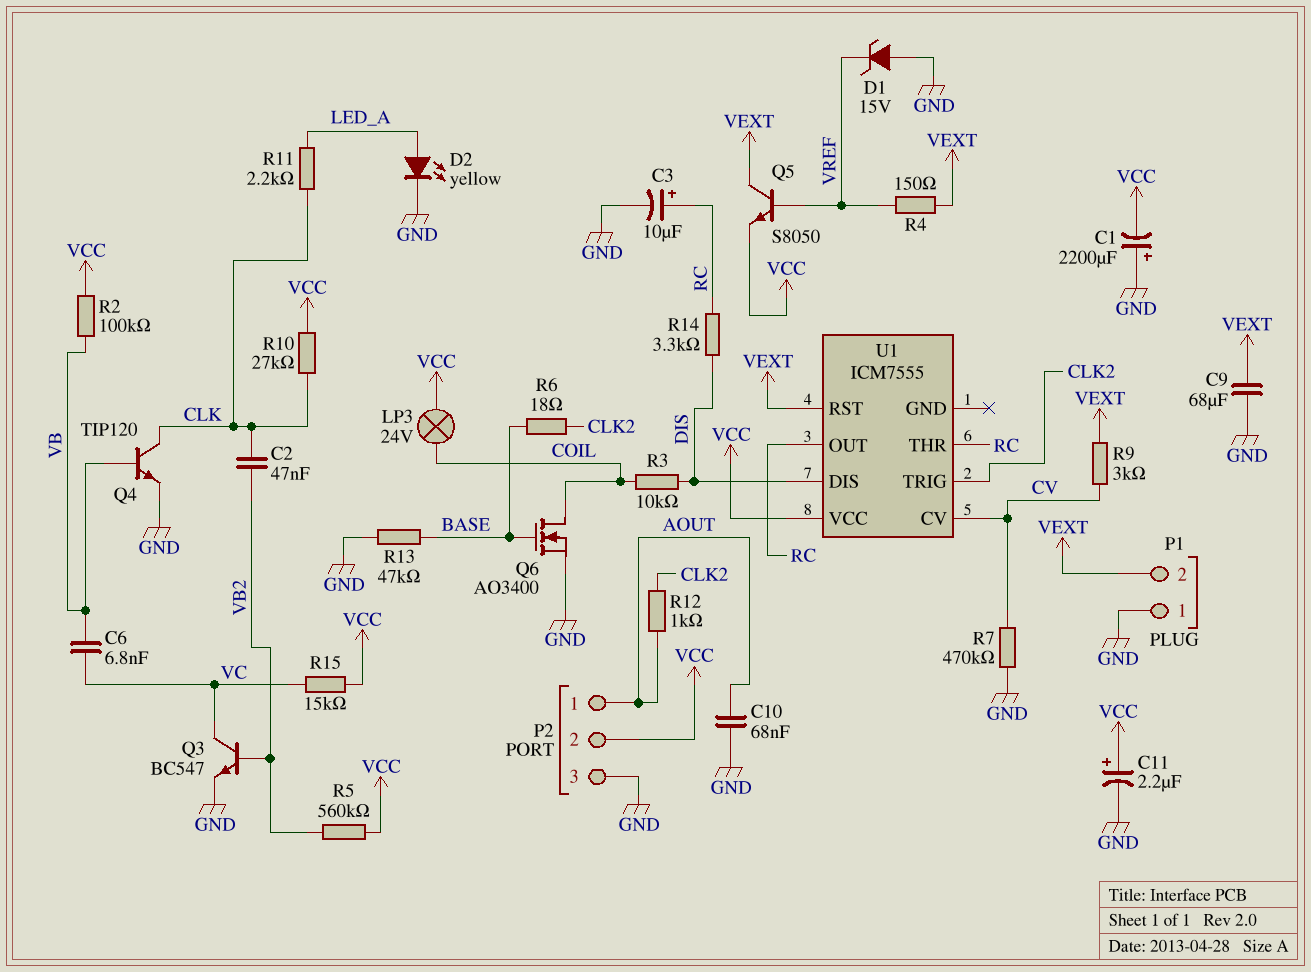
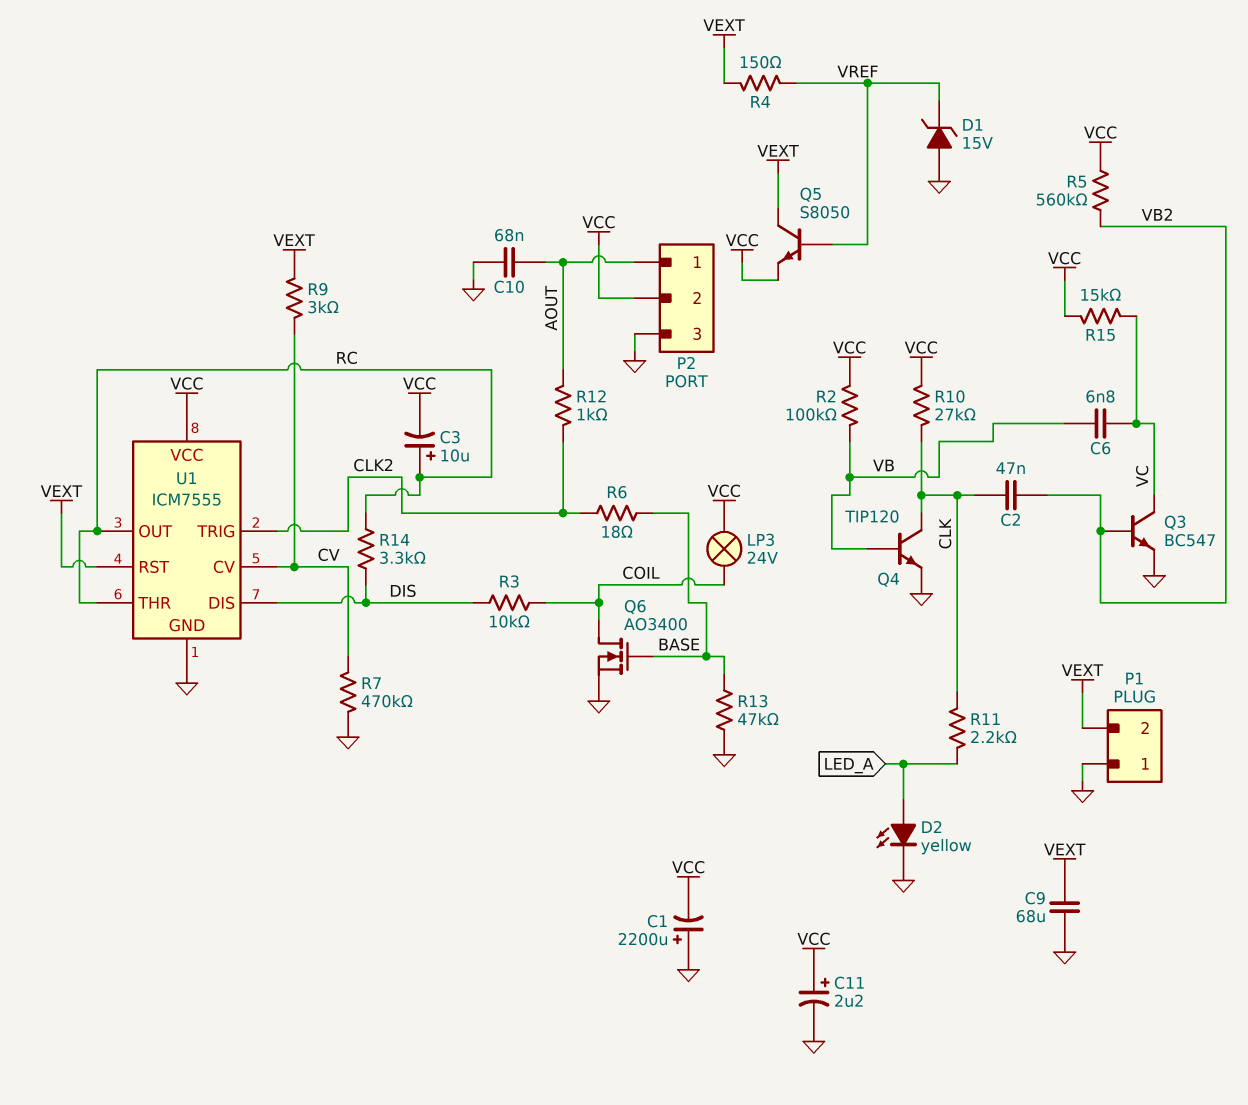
C3: 10uF (plus RC, minus GND) -> 10uF (plus RC, minus VCC)
U1 pin GND: none -> GND

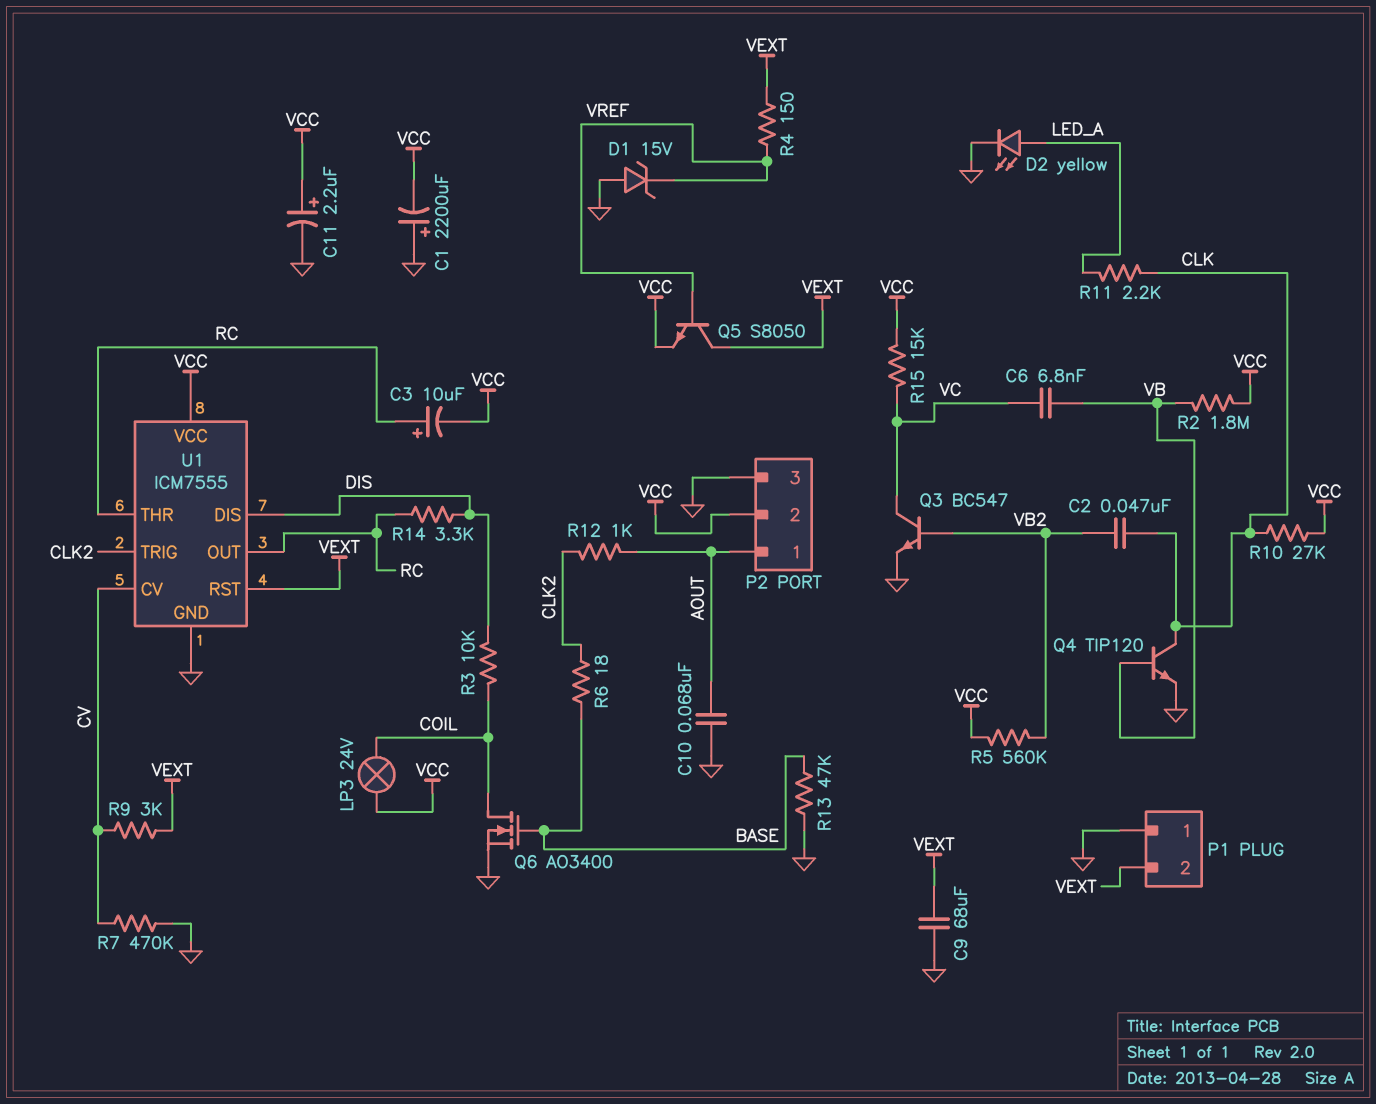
R2: 100k (VB, VCC) -> 1.8M (VB, VCC)

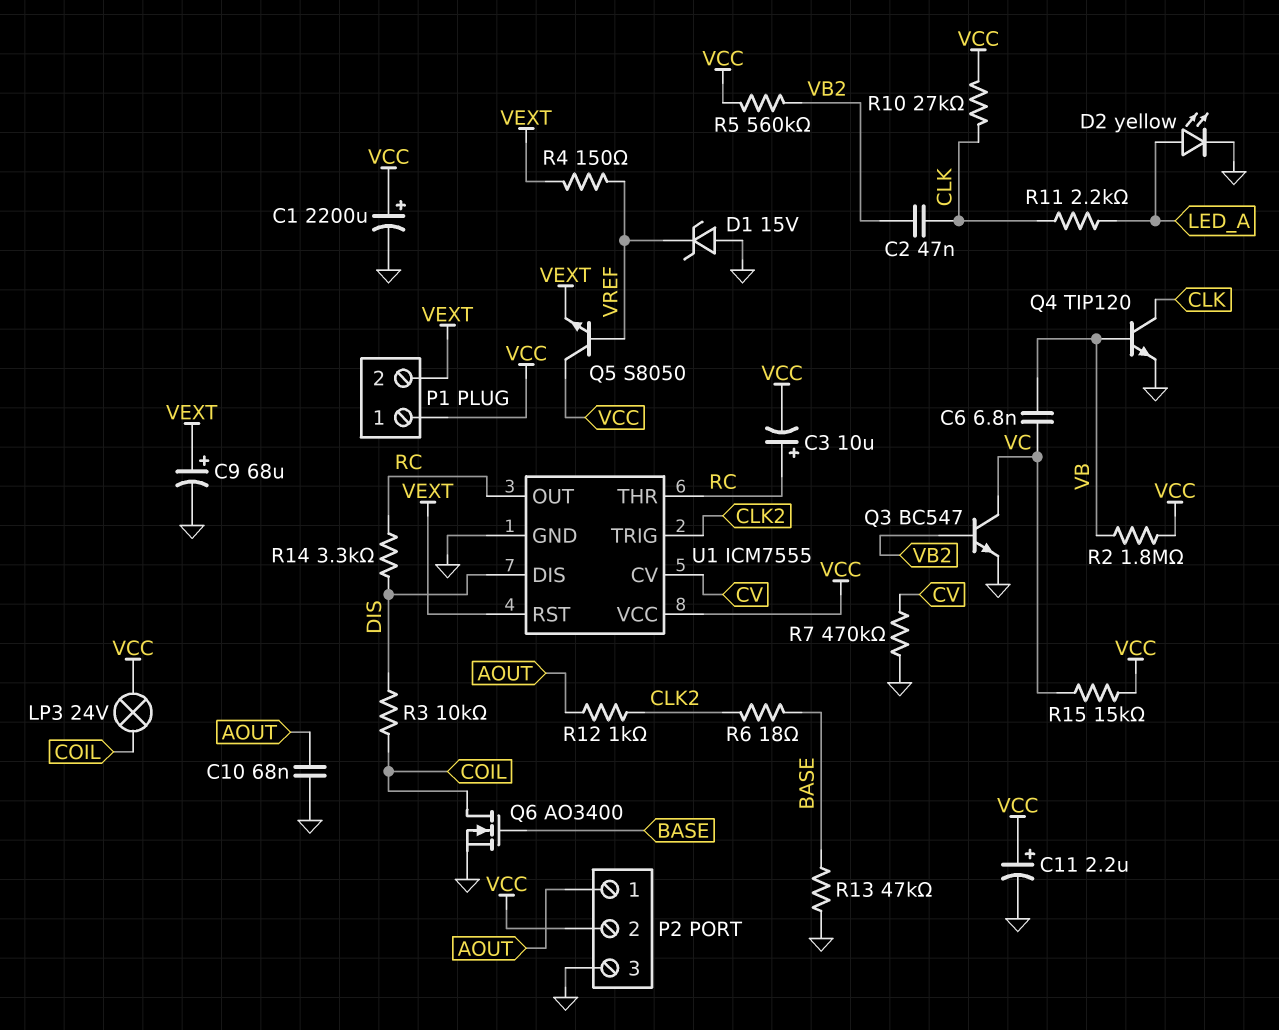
C1: 2200uF (plus GND, minus VCC) -> 2200uF (plus VCC, minus GND)
C9: 68uF (GND, VEXT) -> 68uF (plus VEXT, minus GND)
P1 pin 1: GND -> VCC
Q5: NPN S8050 (B VREF, C VEXT, E VCC) -> NPN S8050 (B VREF, C VCC, E VEXT)
R9: 3k (CV, VEXT) -> none

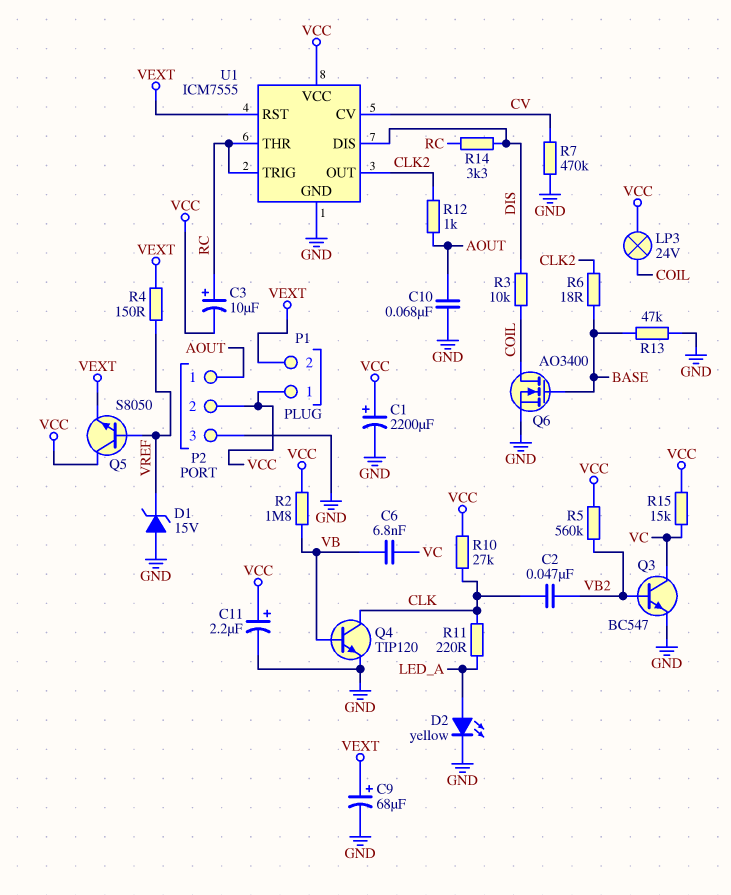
R11: 2.2k (CLK, LED_A) -> 220 (CLK, LED_A)
U1 pin OUT: RC -> CLK2
U1 pin TRIG: CLK2 -> RC

